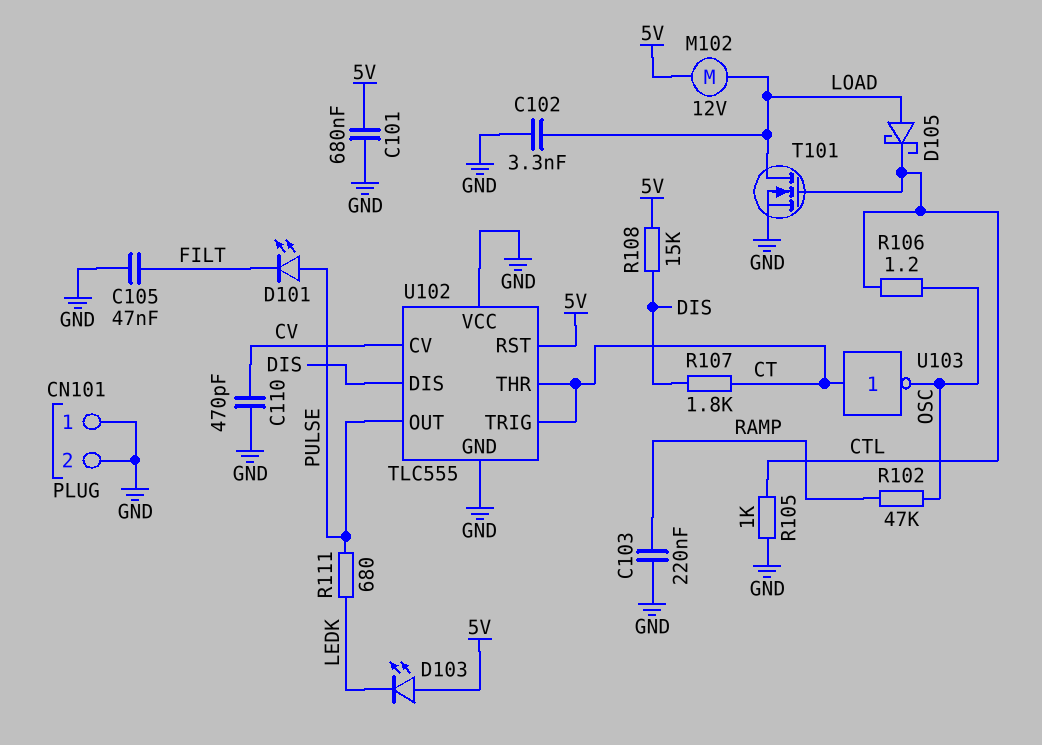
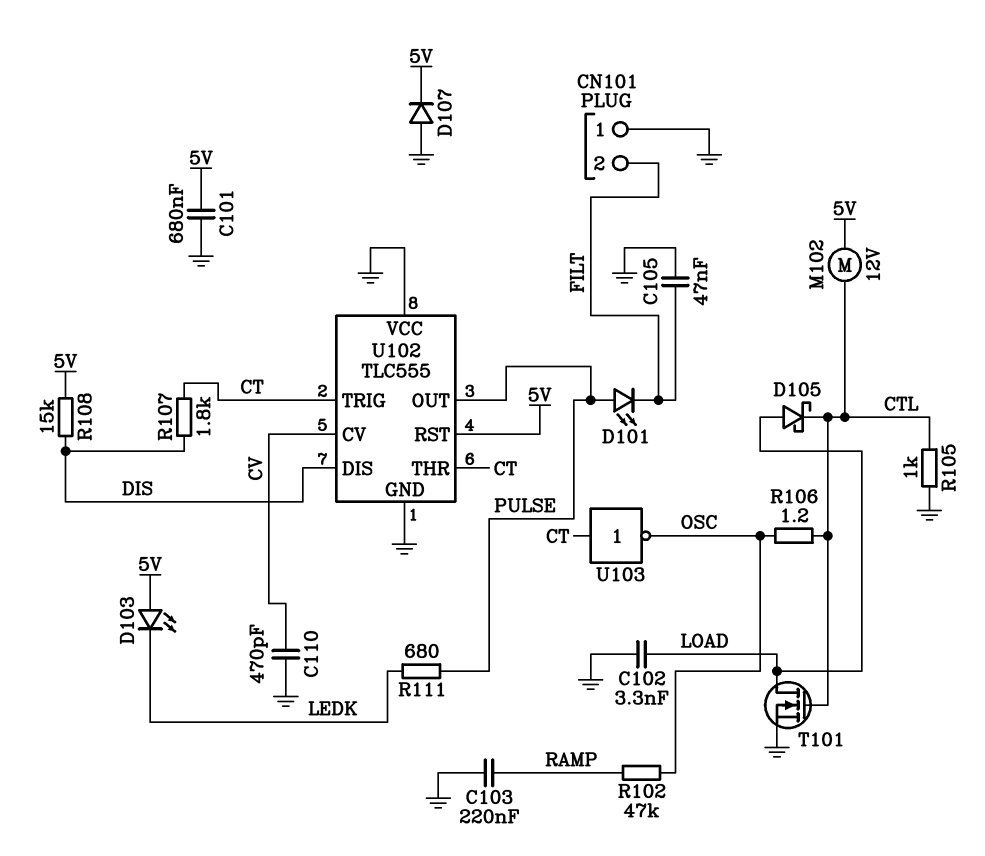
CN101 pin 2: GND -> FILT
D107: none -> diode (A GND, K 5V)
M102: motor 12V (5V, LOAD) -> motor 12V (5V, CTL)

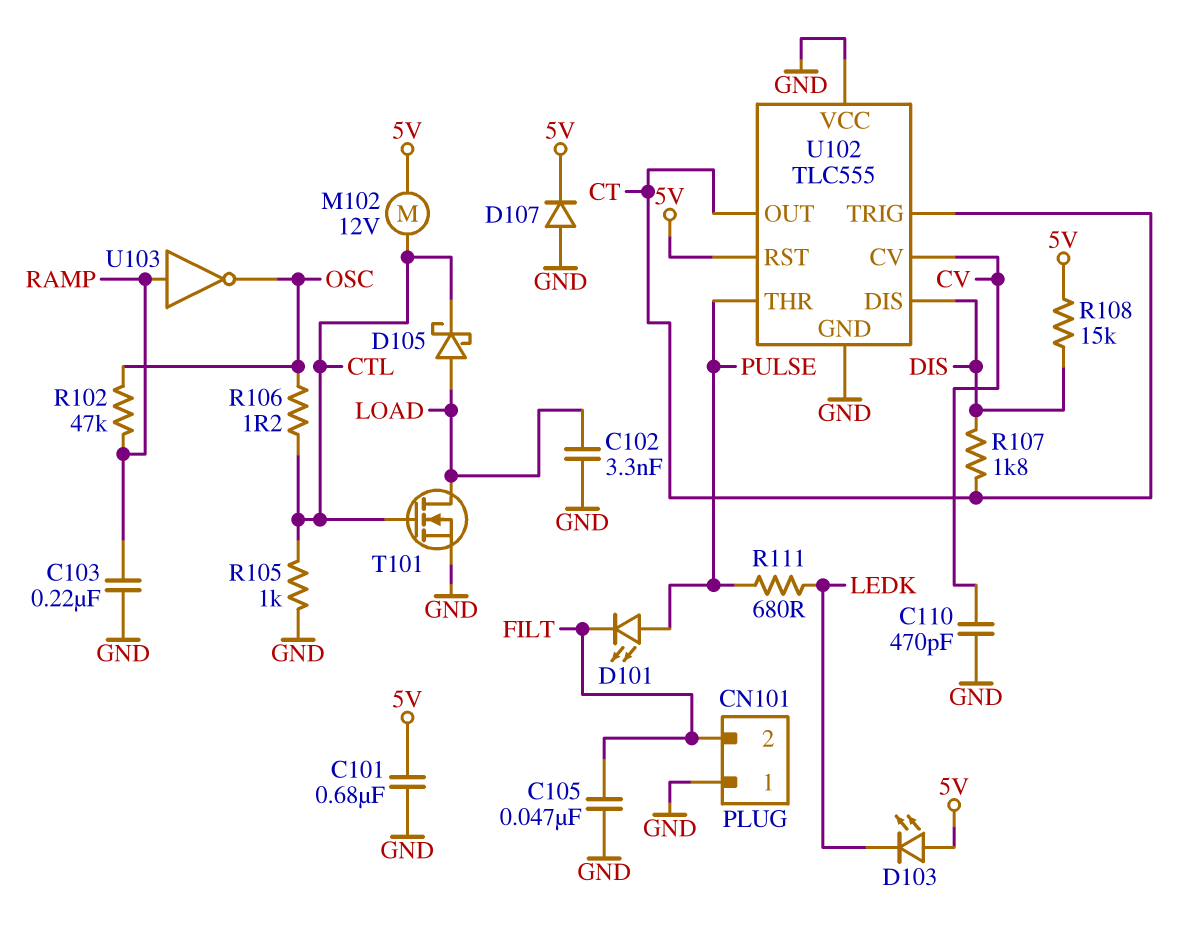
U102 pin OUT: PULSE -> CT
U102 pin THR: CT -> PULSE
U103: NOT (in CT, out OSC) -> NOT (in RAMP, out OSC)

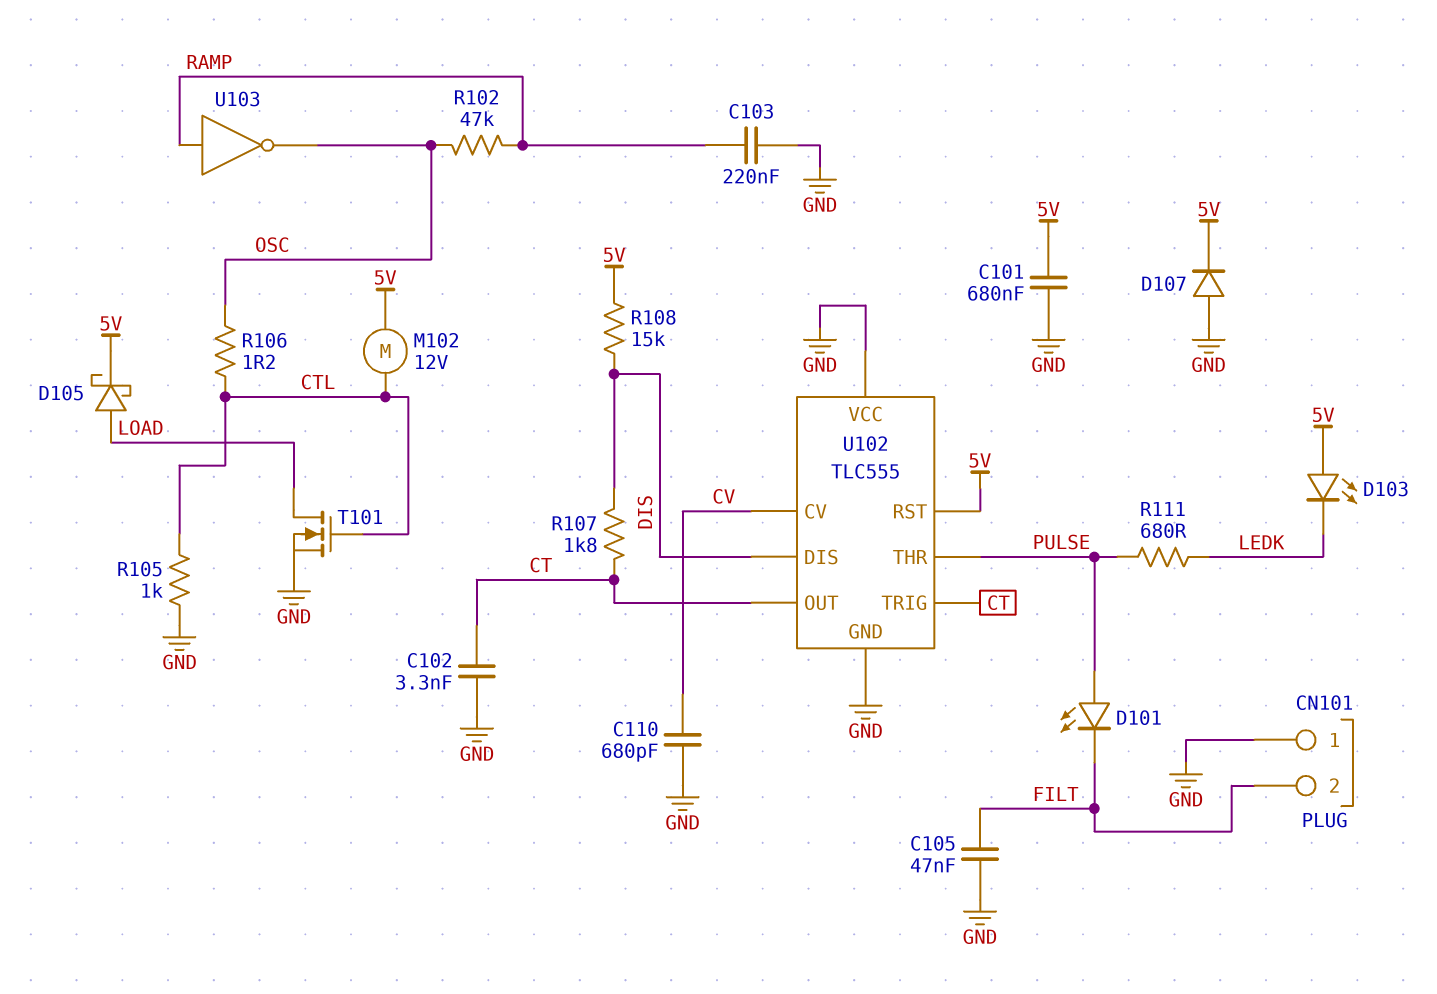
C102: 3.3nF (GND, LOAD) -> 3.3nF (CT, GND)
C110: 470pF (CV, GND) -> 680pF (CV, GND)
D105: schottky (A LOAD, K CTL) -> schottky (A LOAD, K 5V)

